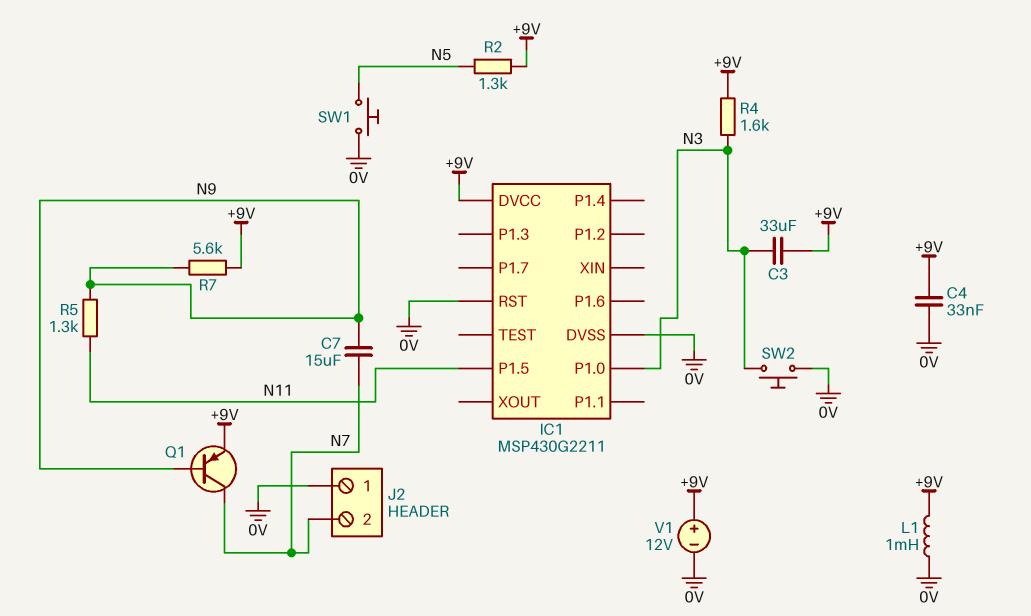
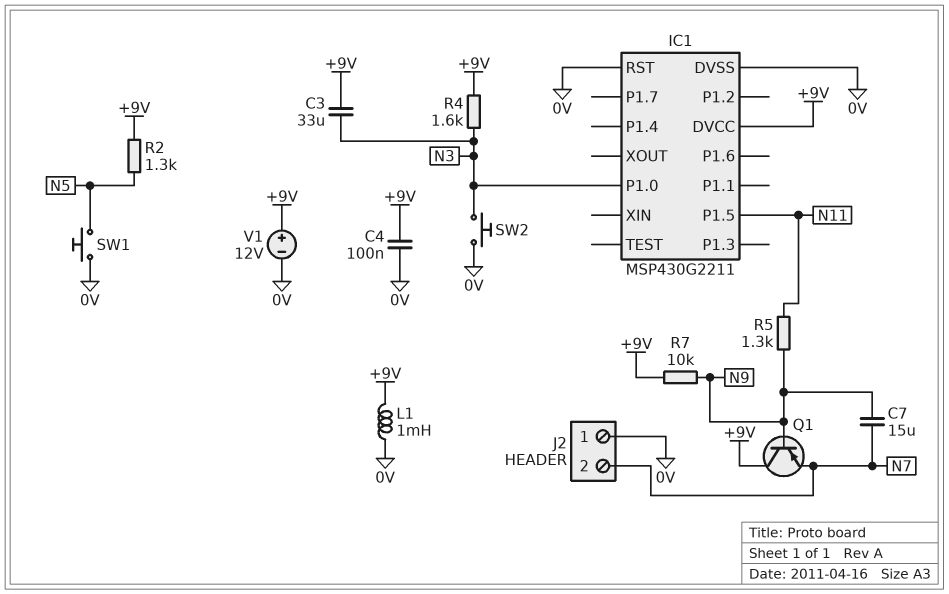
C4: 33nF (+9V, 0V) -> 100nF (+9V, 0V)
Q1: PNP (B N9, C N7, E +9V) -> PNP (B N9, C +9V, E N7)
R7: 5.6k (+9V, N9) -> 10k (+9V, N9)

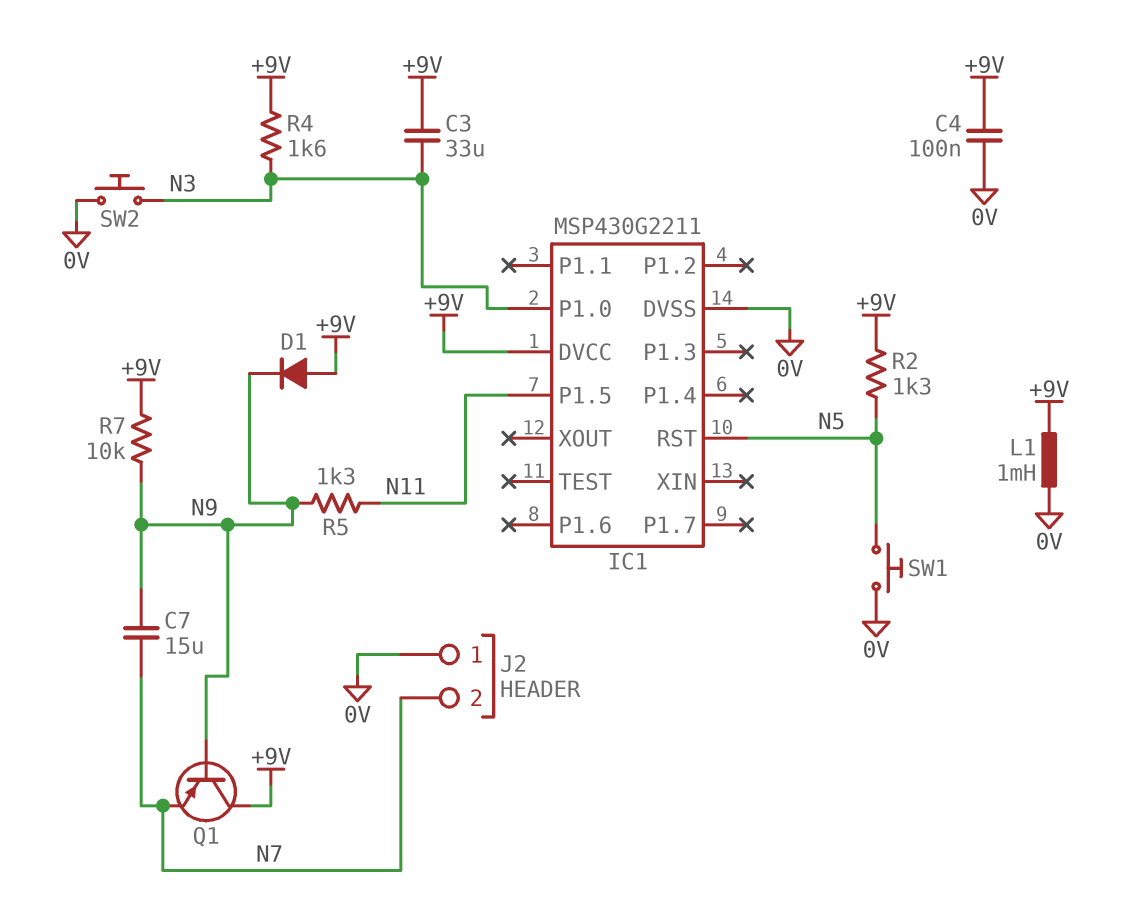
D1: none -> diode (A +9V, K N9)
IC1 pin RST: 0V -> N5
V1: 12V (plus +9V, minus 0V) -> none

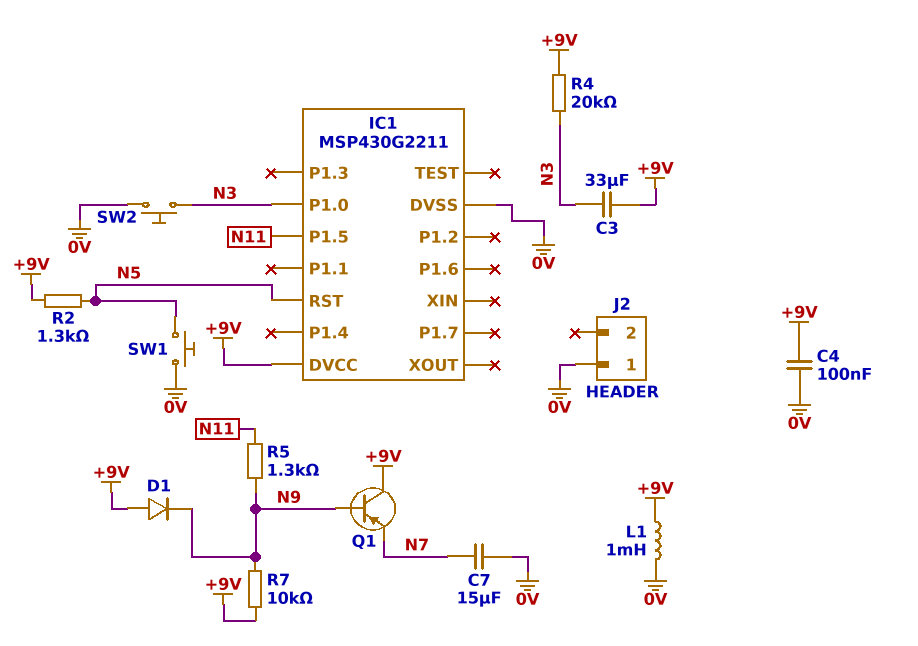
C7: 15uF (N7, N9) -> 15uF (0V, N7)
J2 pin 2: N7 -> none
R4: 1.6k (+9V, N3) -> 20k (+9V, N3)

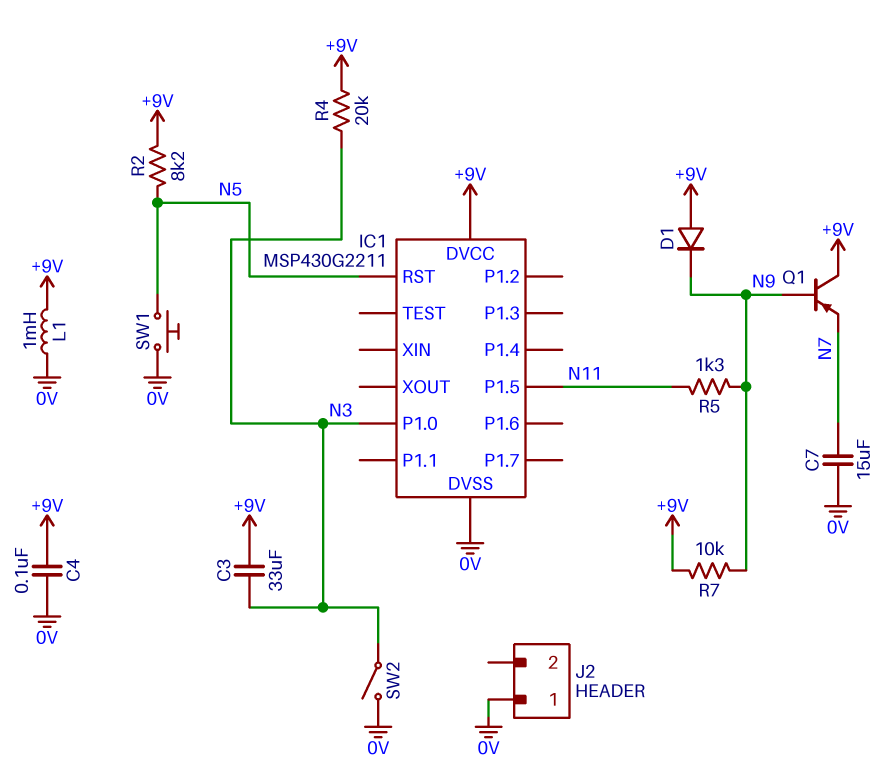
R2: 1.3k (+9V, N5) -> 8.2k (+9V, N5)
SW2: button (0V, N3) -> switch (0V, N3)

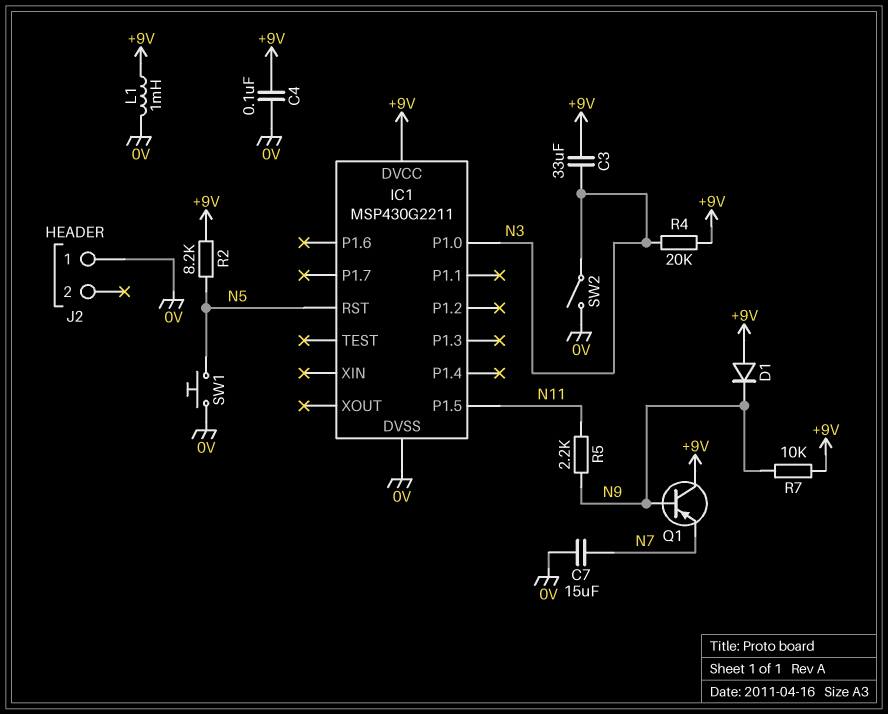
R5: 1.3k (N9, N11) -> 2.2k (N9, N11)

